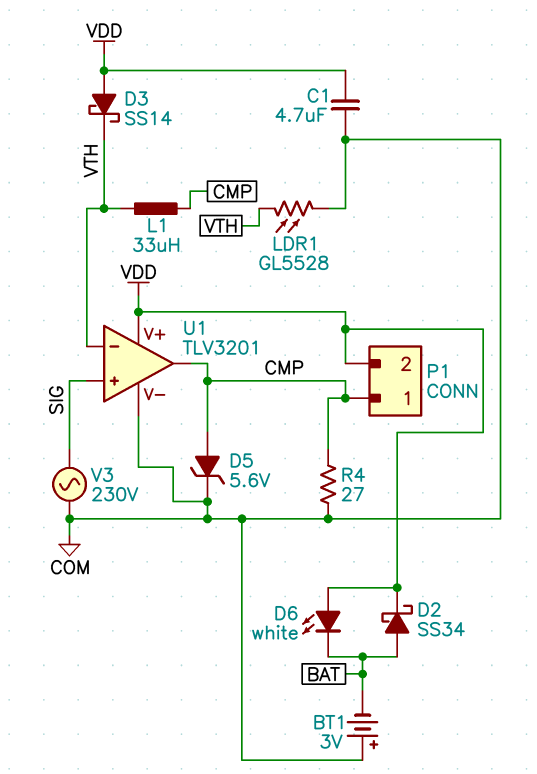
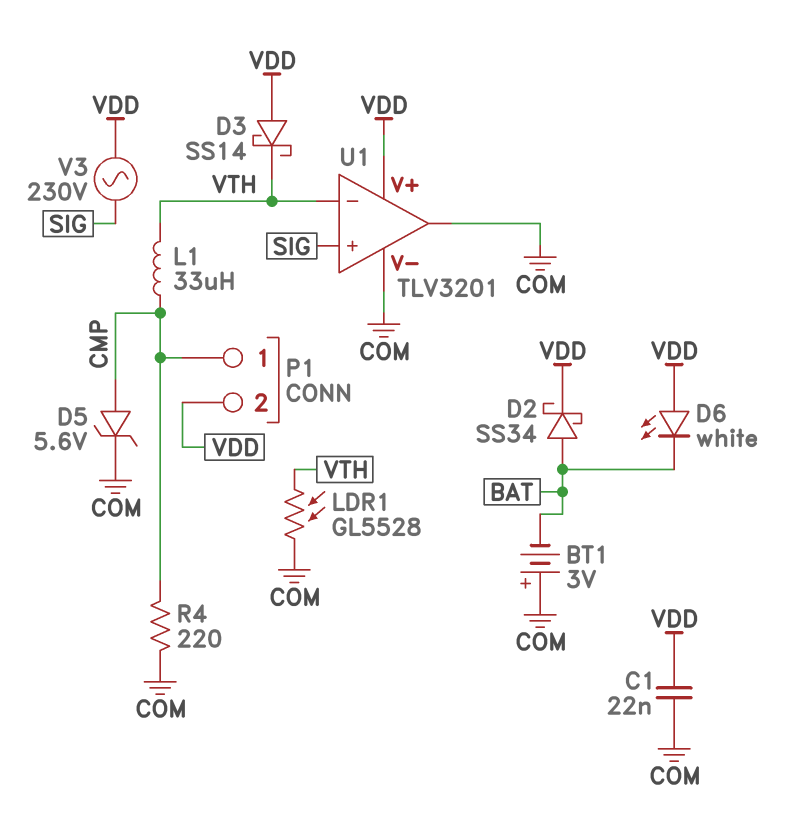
C1: 4.7uF (COM, VDD) -> 22nF (COM, VDD)
R4: 27 (CMP, COM) -> 220 (CMP, COM)
U1 pin out: CMP -> COM
V3: AC 230V (COM, SIG) -> AC 230V (SIG, VDD)

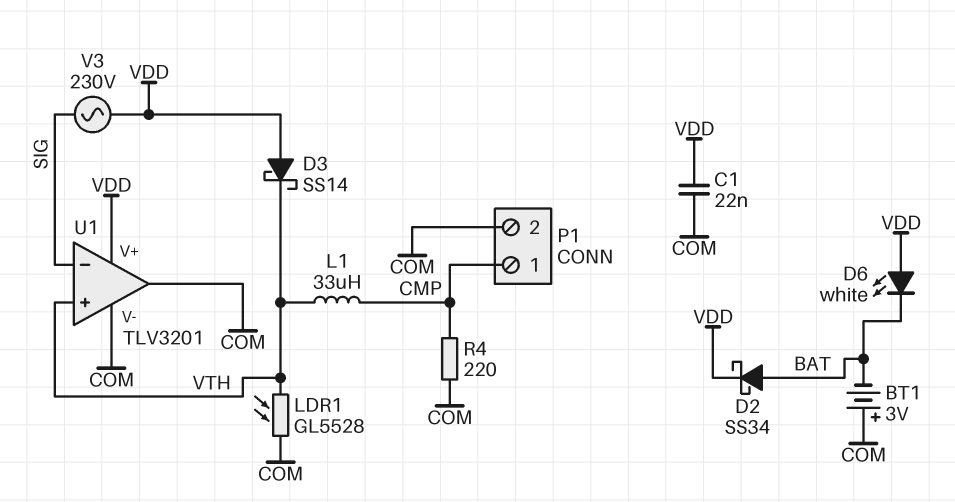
D5: zener 5.6V (A CMP, K COM) -> none
P1 pin 2: VDD -> COM
U1 pin in+: SIG -> VTH
U1 pin in-: VTH -> SIG

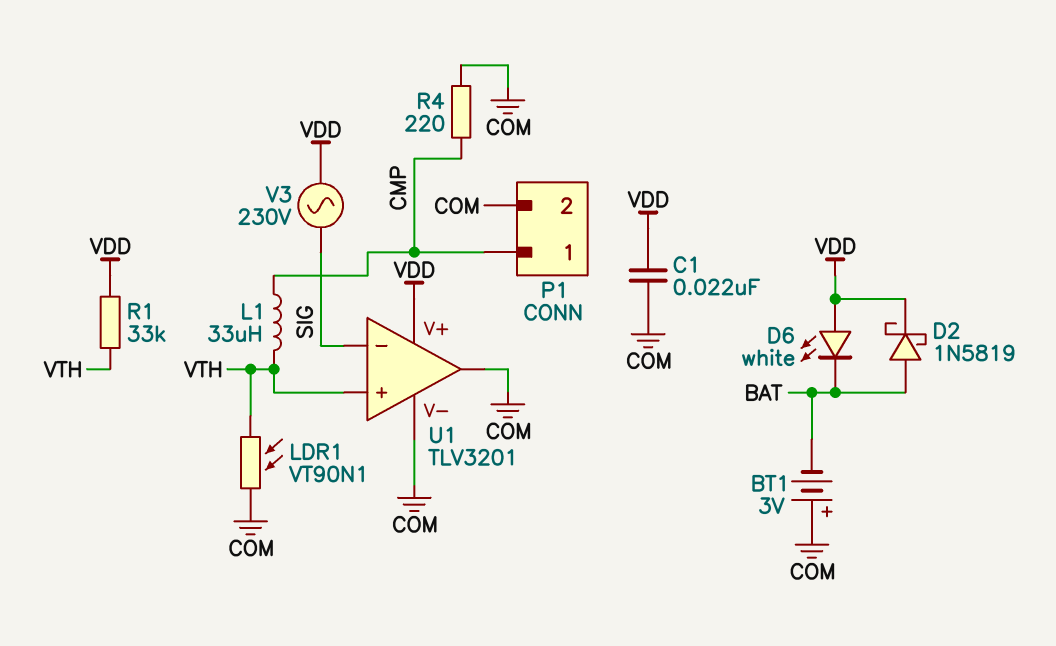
D2: schottky SS34 (A BAT, K VDD) -> schottky 1N5819 (A BAT, K VDD)
D3: schottky SS14 (A VDD, K VTH) -> none
LDR1: GL5528 (COM, VTH) -> VT90N1 (COM, VTH)
R1: none -> 33k (VDD, VTH)

